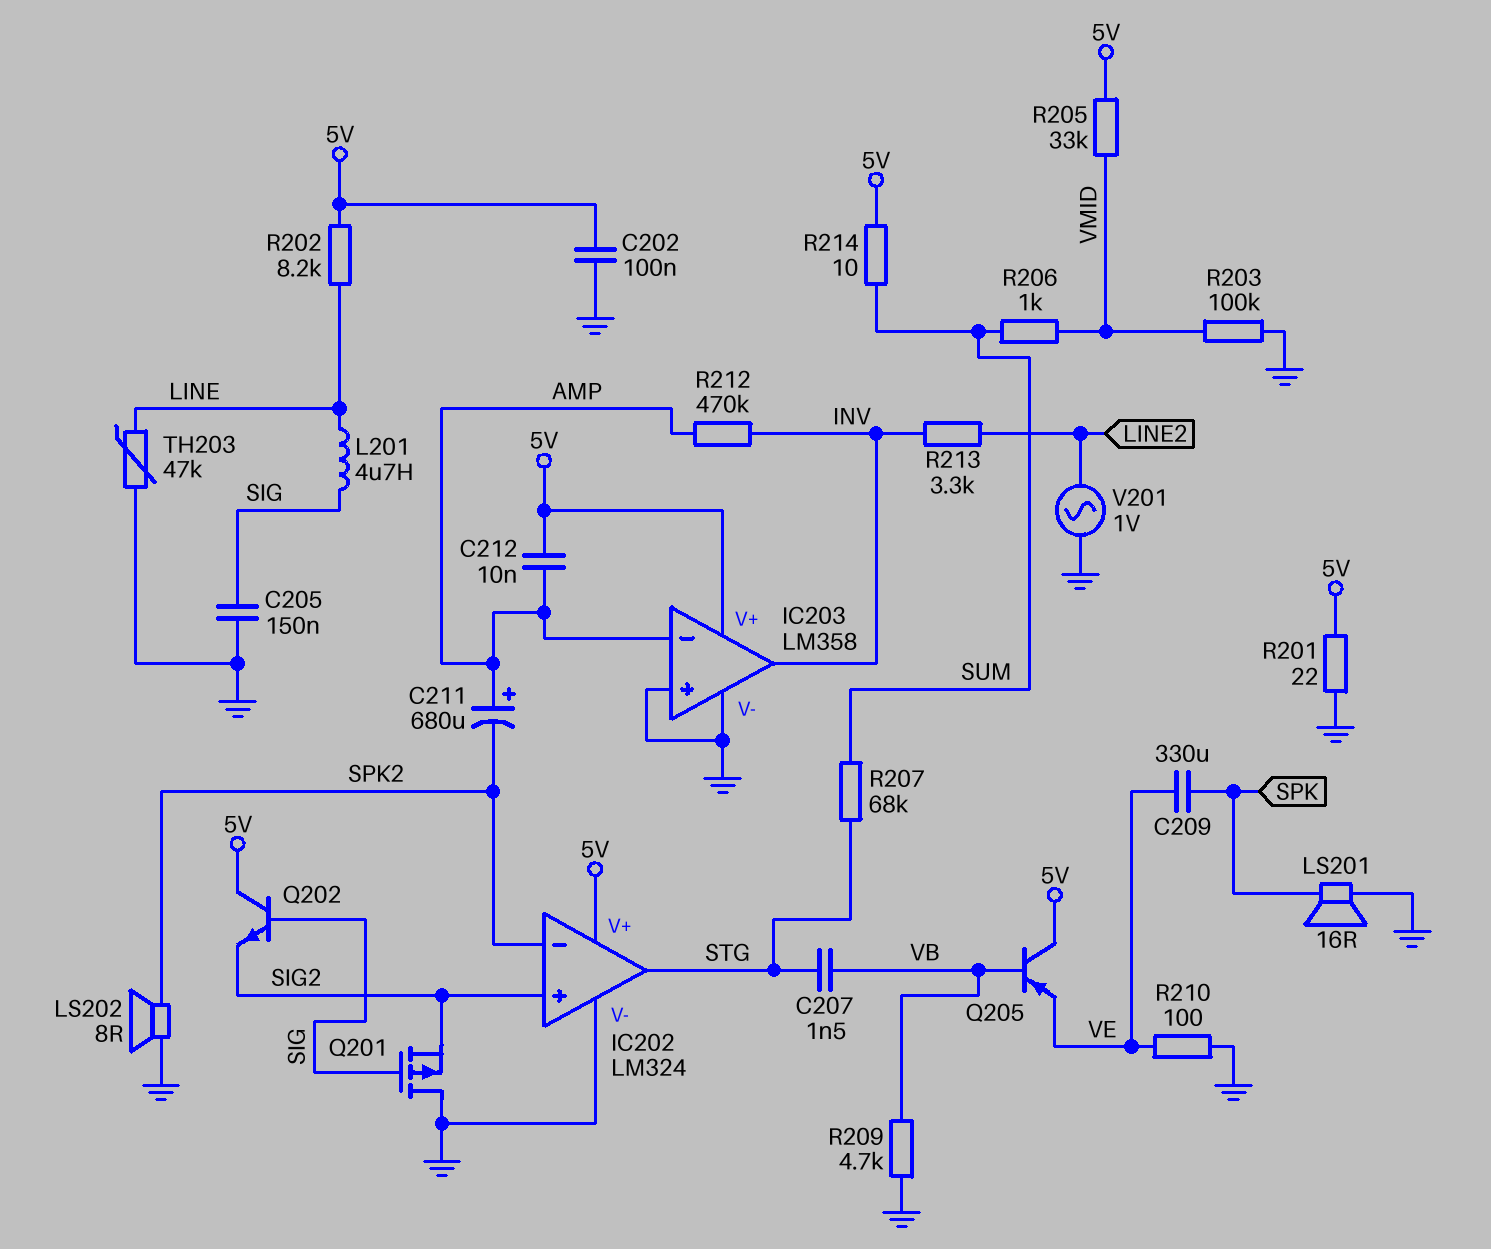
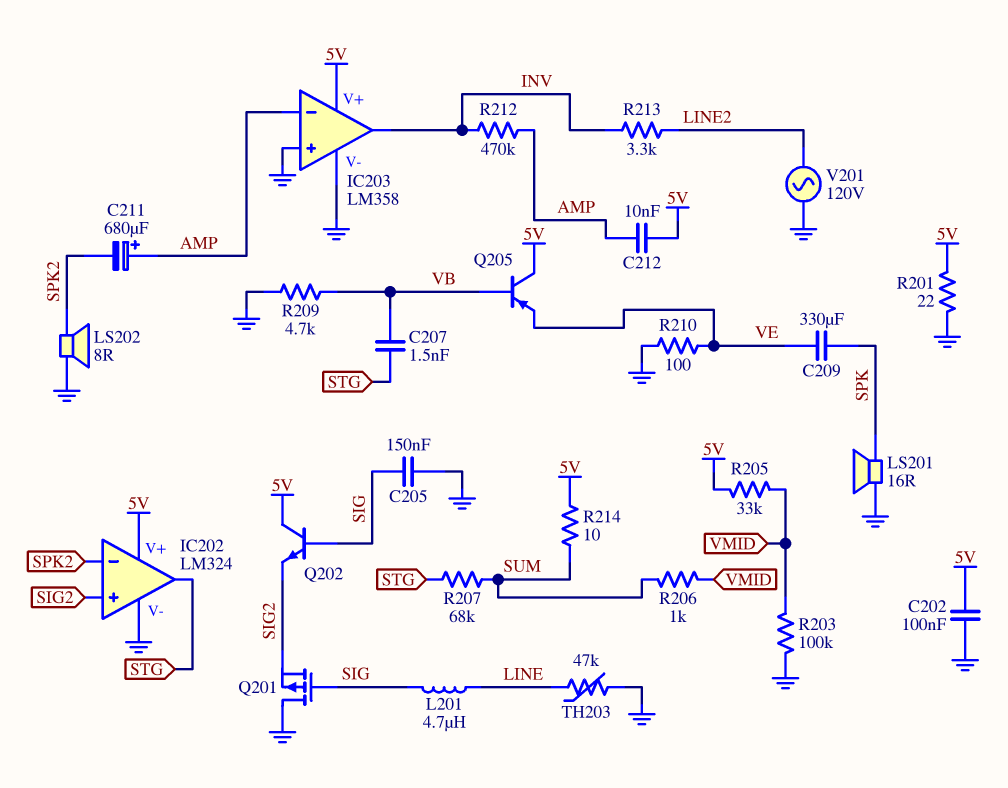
R202: 8.2k (5V, LINE) -> none
V201: AC 1V (GND, LINE2) -> AC 120V (GND, LINE2)

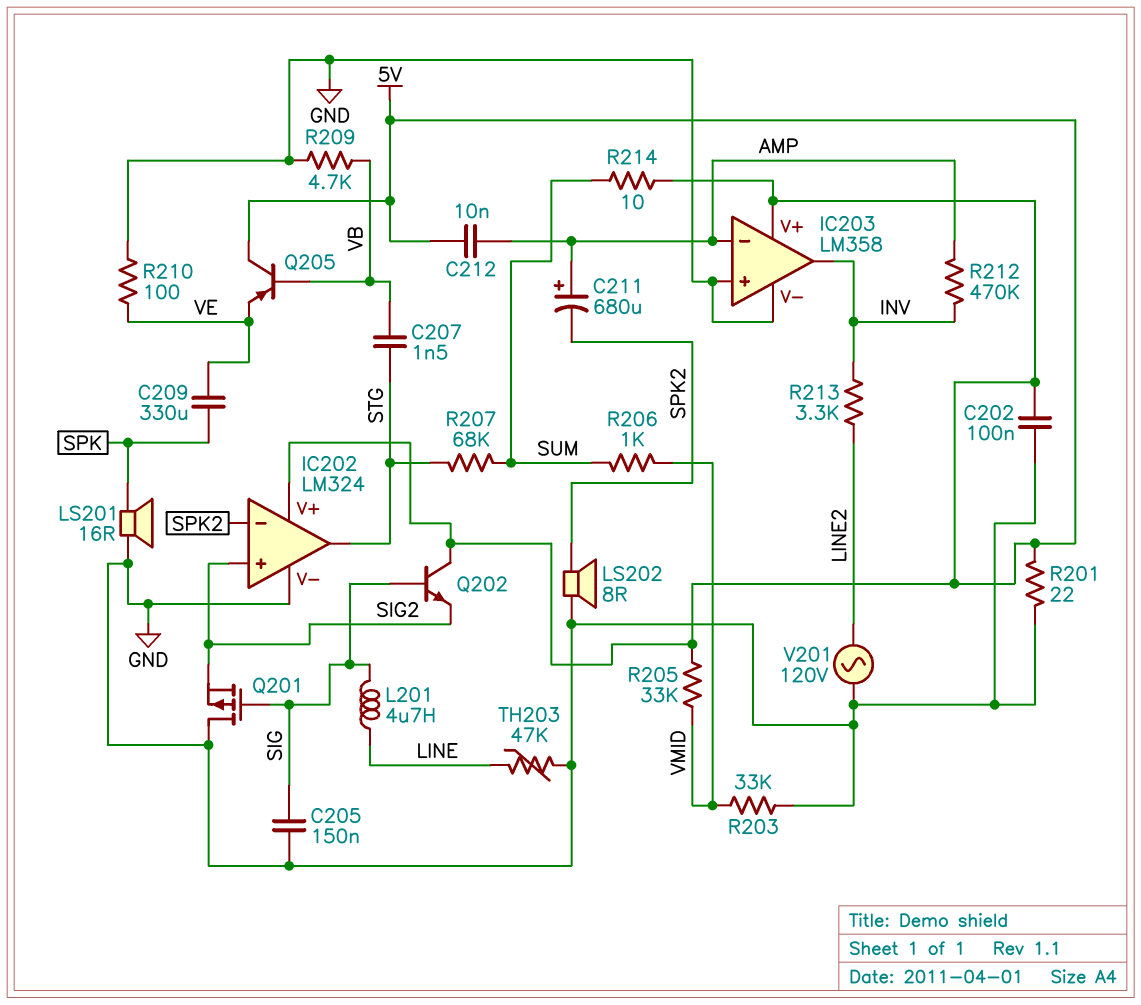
R203: 100k (GND, VMID) -> 33k (GND, VMID)

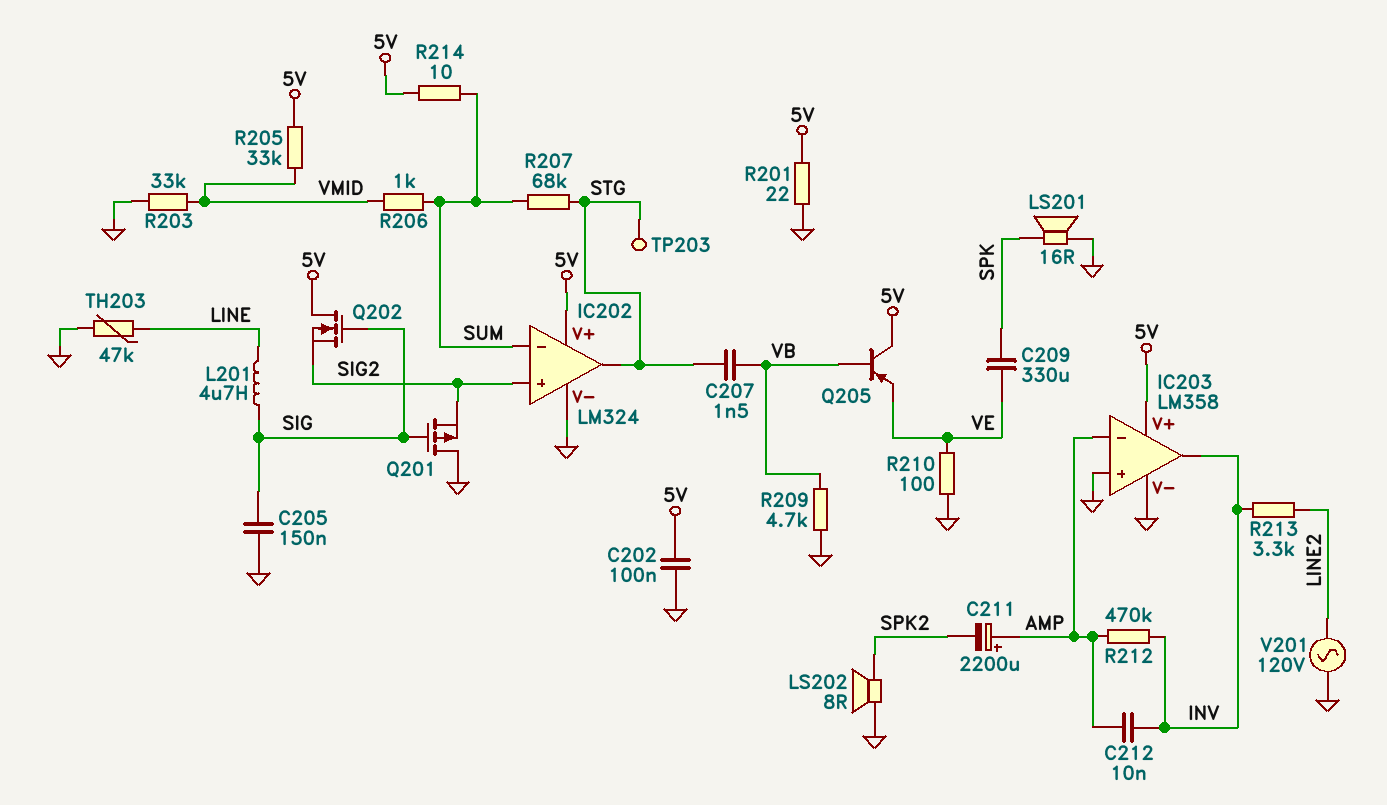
C211: 680uF (plus AMP, minus SPK2) -> 2200uF (plus AMP, minus SPK2)
C212: 10nF (5V, AMP) -> 10nF (AMP, INV)
IC202 pin in-: SPK2 -> SUM
Q202: NPN (B SIG, C 5V, E SIG2) -> NMOS (G SIG, D 5V, S SIG2)
TP203: none -> test point (STG)

